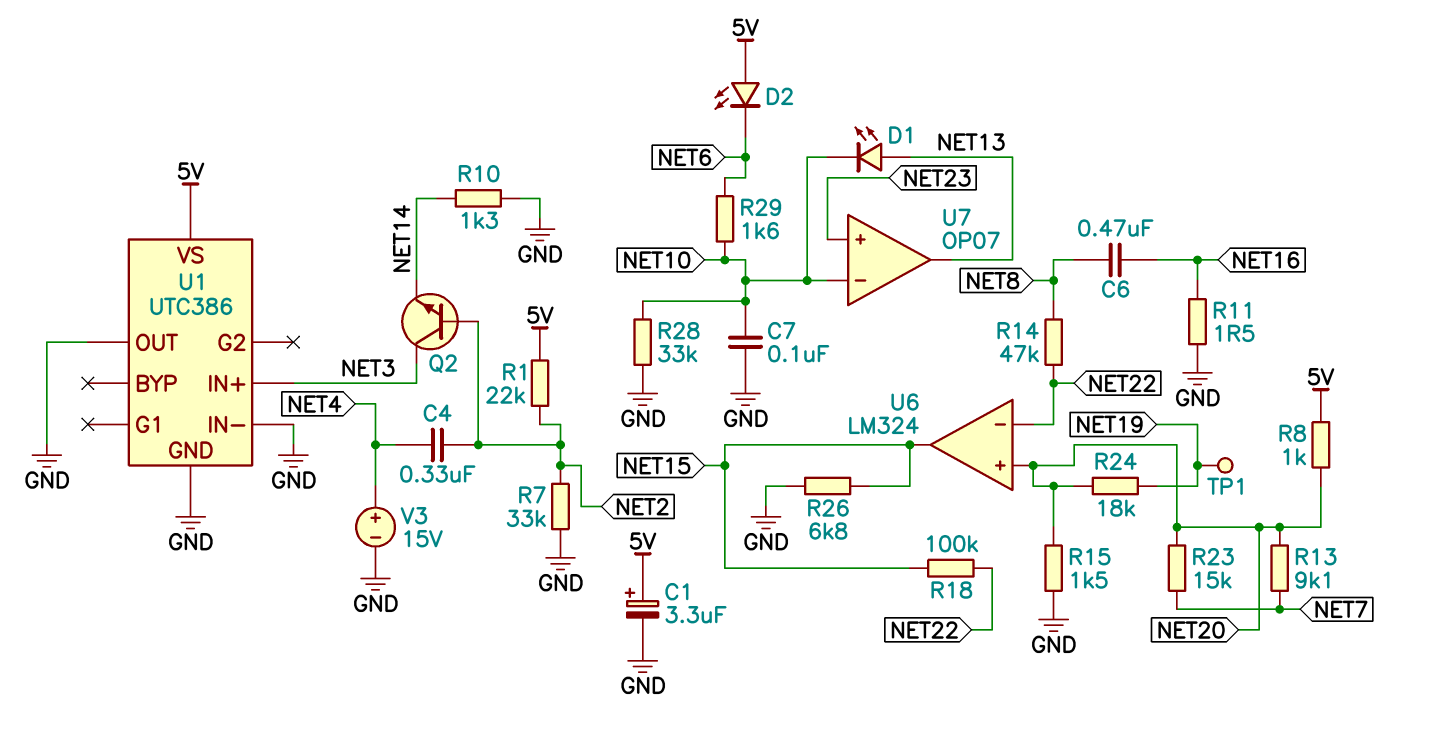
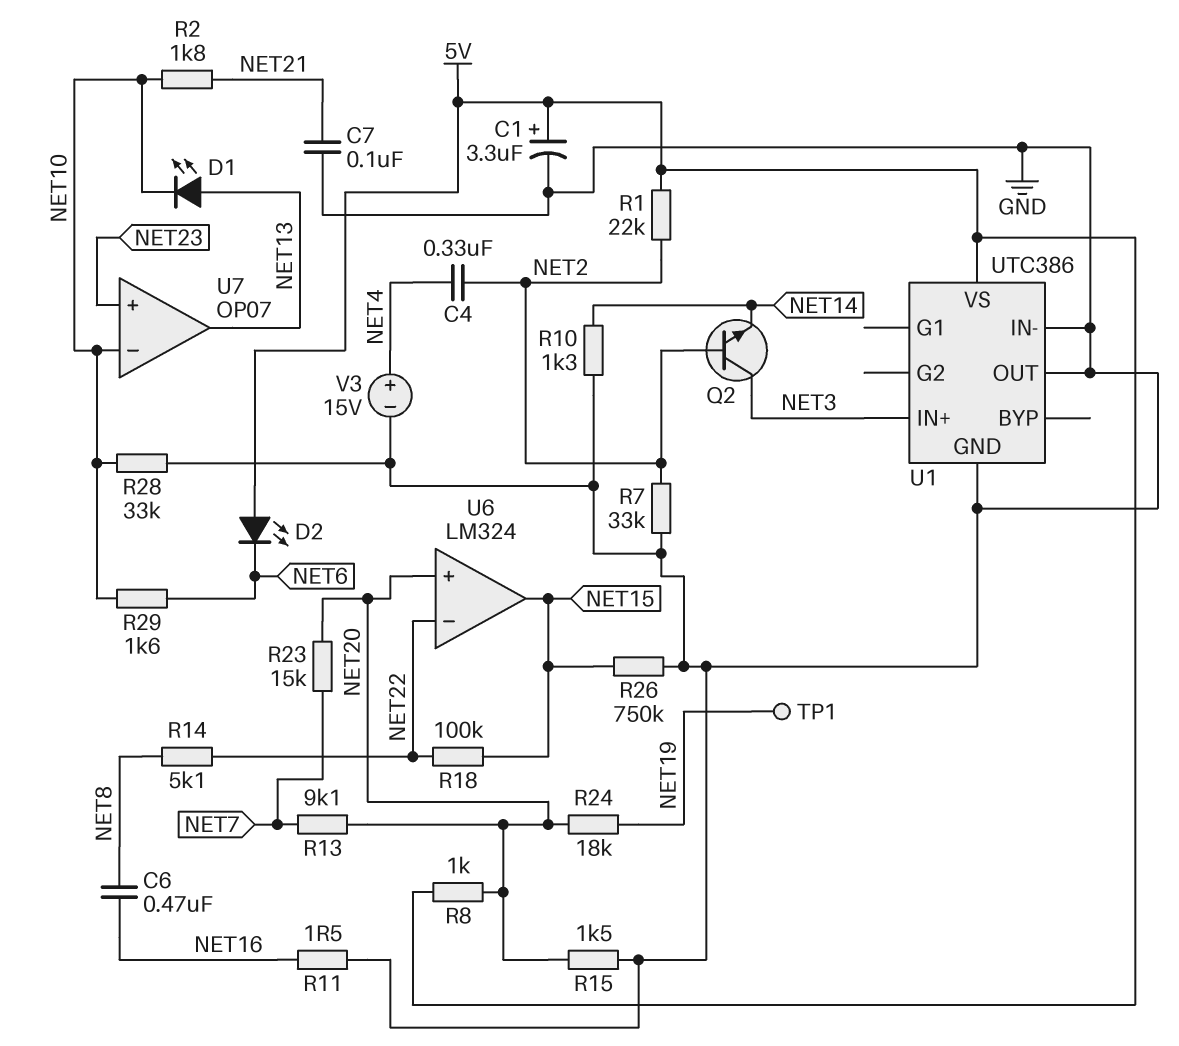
C7: 100nF (GND, NET10) -> 100nF (GND, NET21)
R2: none -> 1.8k (NET10, NET21)
R14: 47k (NET8, NET22) -> 5.1k (NET8, NET22)
R26: 6.8k (GND, NET15) -> 750k (GND, NET15)

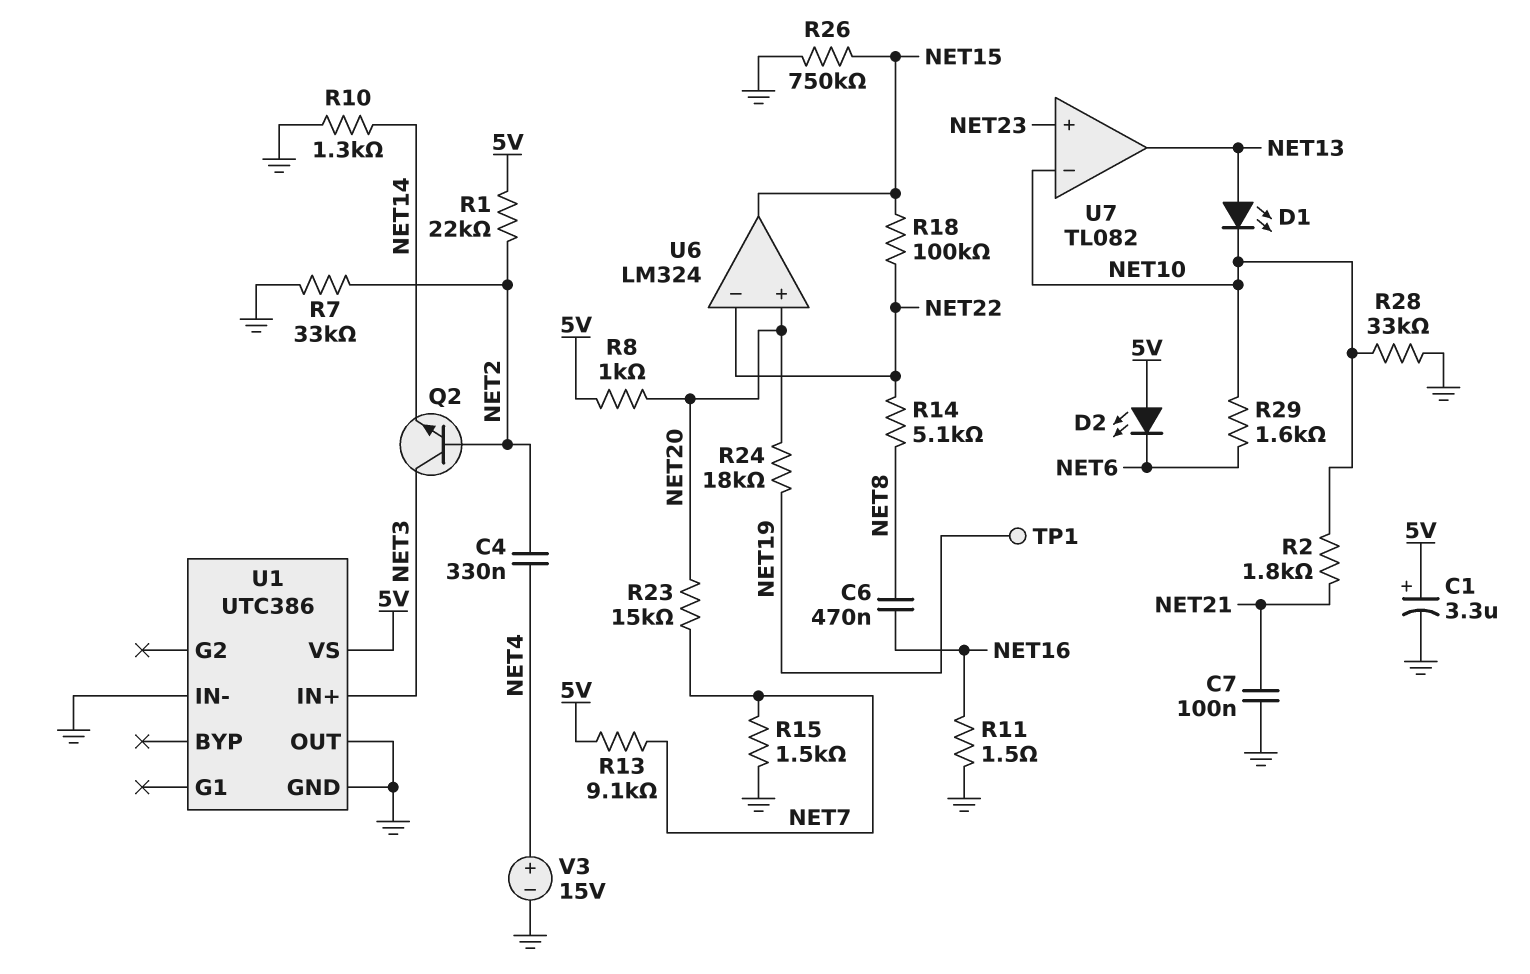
R13: 9.1k (NET7, NET20) -> 9.1k (5V, NET7)
R15: 1.5k (GND, NET20) -> 1.5k (GND, NET7)
U7: OP07 -> TL082

